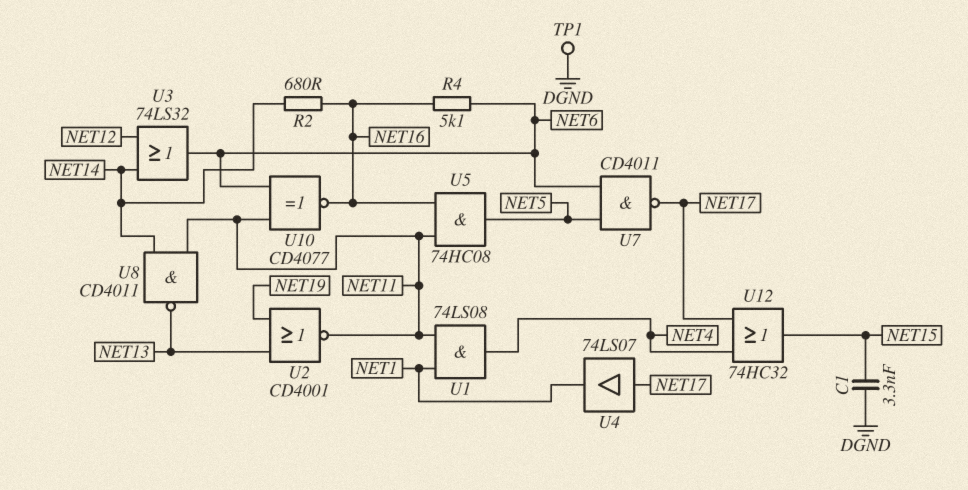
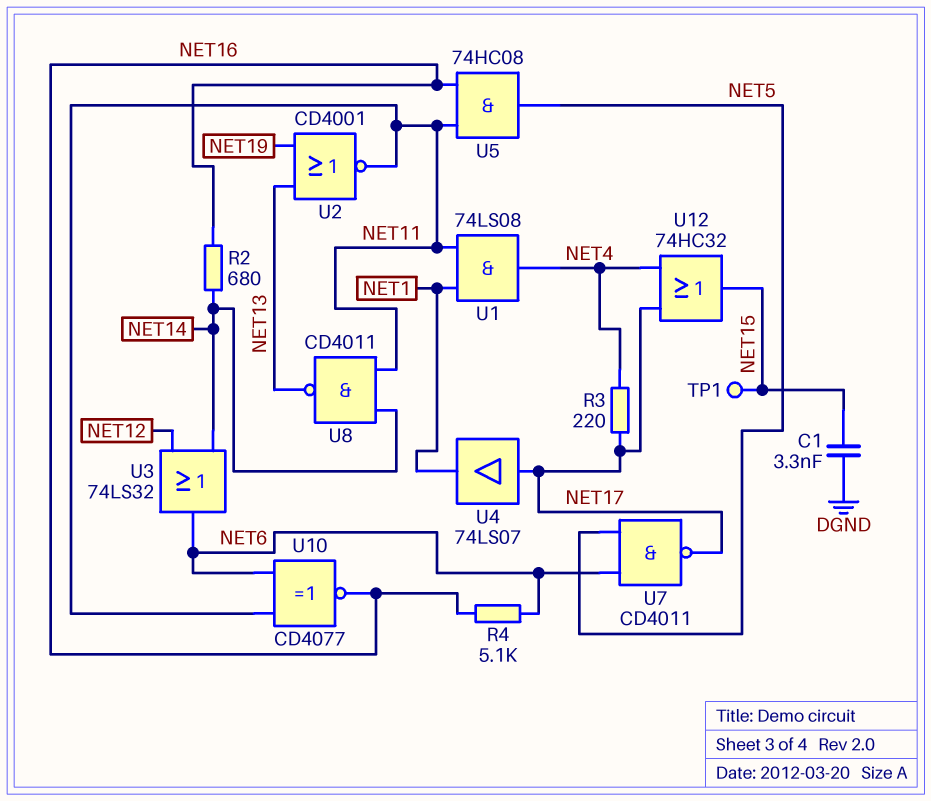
R3: none -> 220 (NET4, NET17)
TP1: test point (DGND) -> test point (NET15)

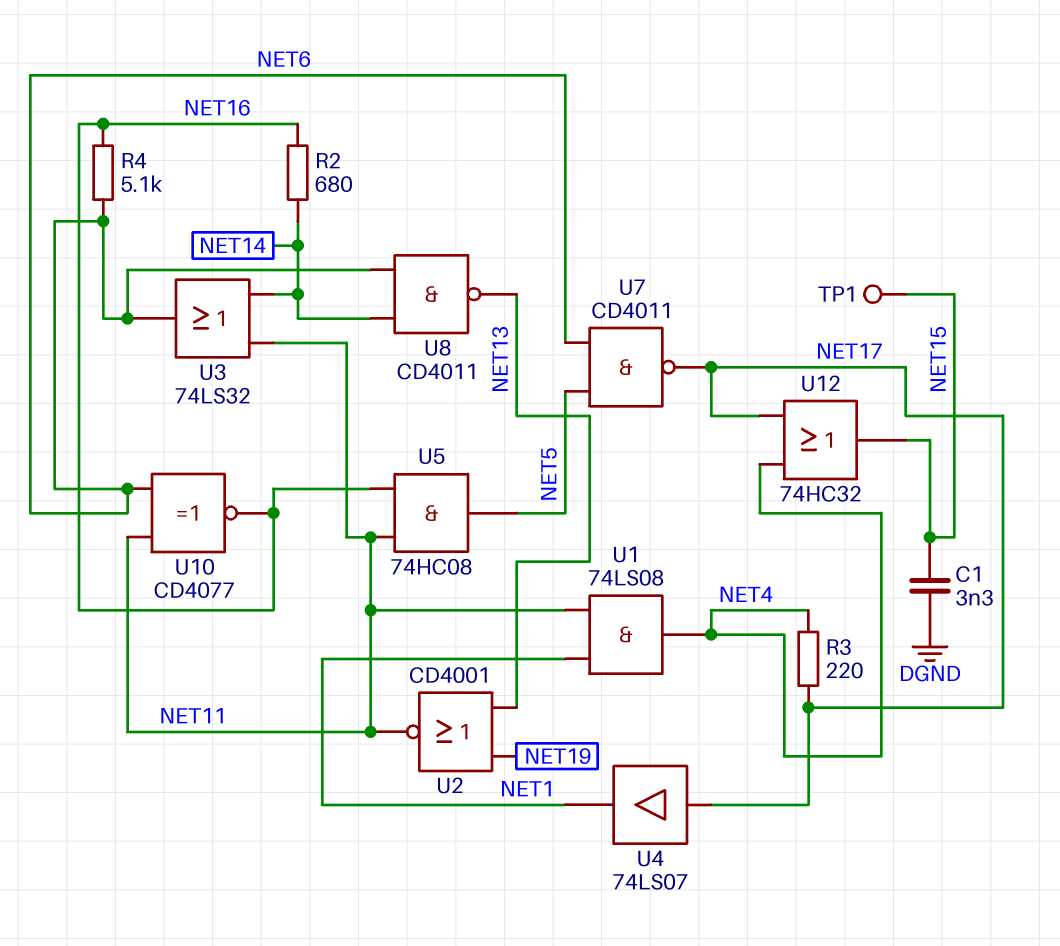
U3: OR 74LS32 (in NET12, in NET14, out NET6) -> OR 74LS32 (in NET11, in NET14, out NET6)
U8: NAND CD4011 (in NET11, in NET14, out NET13) -> NAND CD4011 (in NET6, in NET14, out NET13)

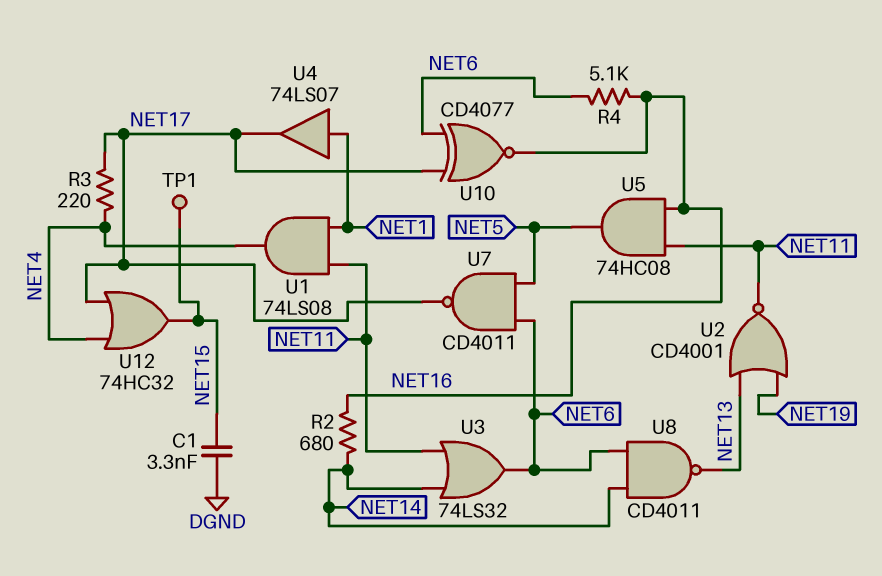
U4: buffer 74LS07 (in NET17, out NET1) -> buffer 74LS07 (in NET1, out NET17)
U10: XNOR CD4077 (in NET6, in NET11, out NET16) -> XNOR CD4077 (in NET6, in NET17, out NET16)

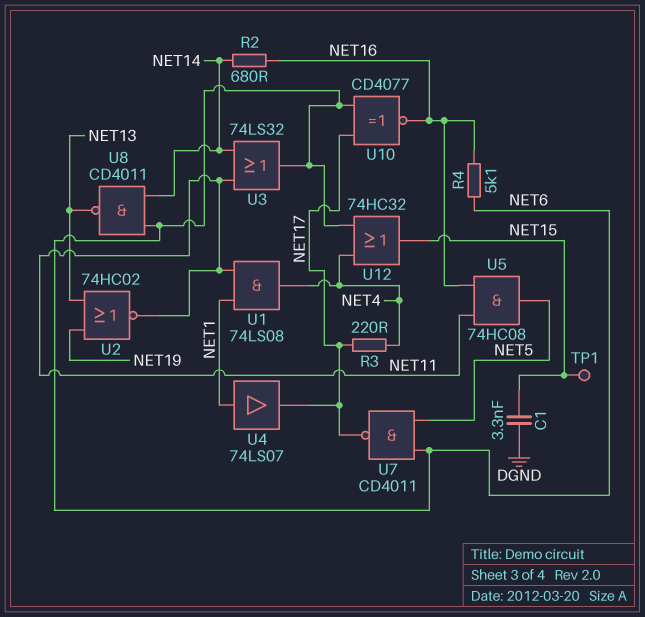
U2: NOR CD4001 (in NET13, in NET19, out NET11) -> NOR 74HC02 (in NET13, in NET19, out NET11)
U12: OR 74HC32 (in NET4, in NET17, out NET15) -> OR 74HC32 (in NET4, in NET6, out NET15)

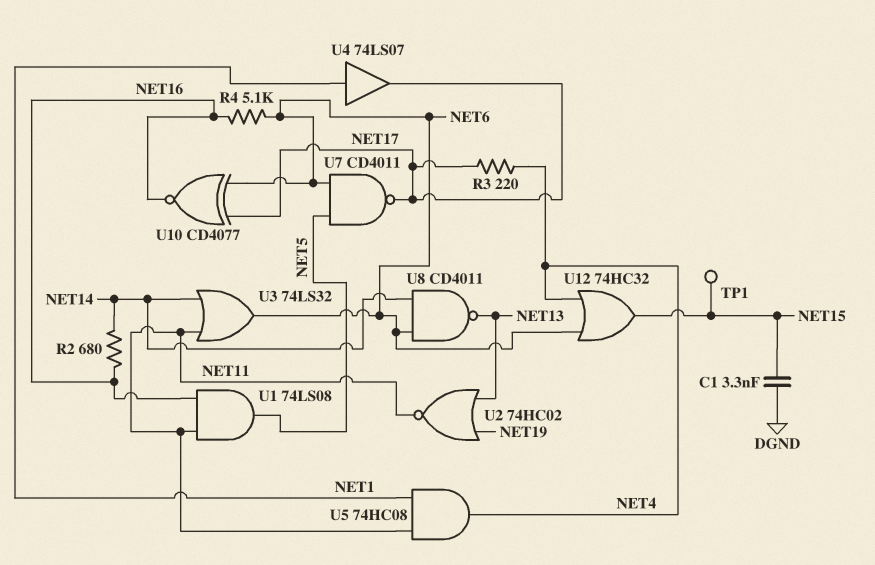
U1: AND 74LS08 (in NET1, in NET11, out NET4) -> AND 74LS08 (in NET11, in NET16, out NET5)
U5: AND 74HC08 (in NET11, in NET16, out NET5) -> AND 74HC08 (in NET1, in NET11, out NET4)

